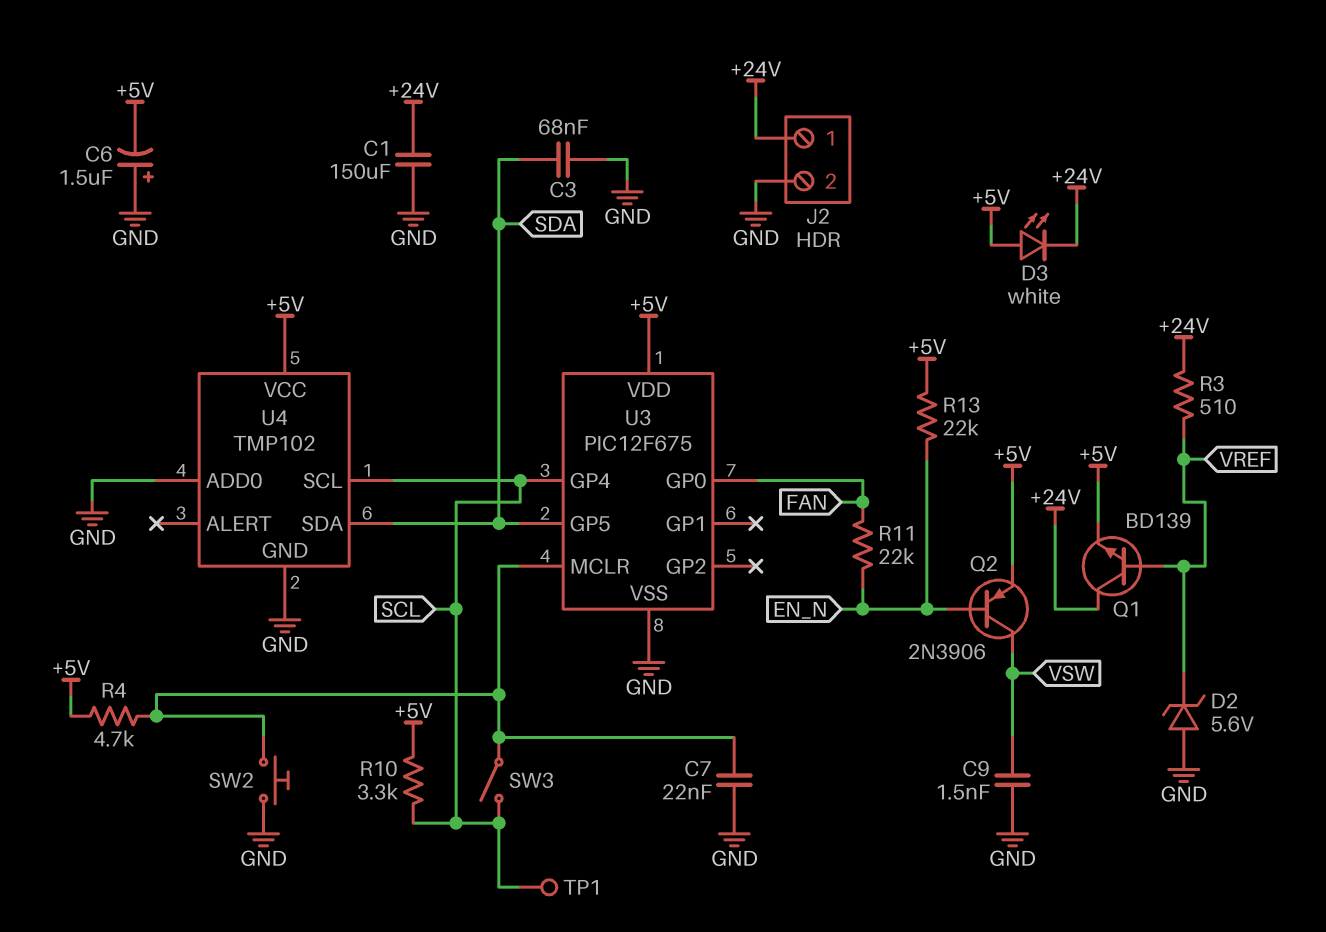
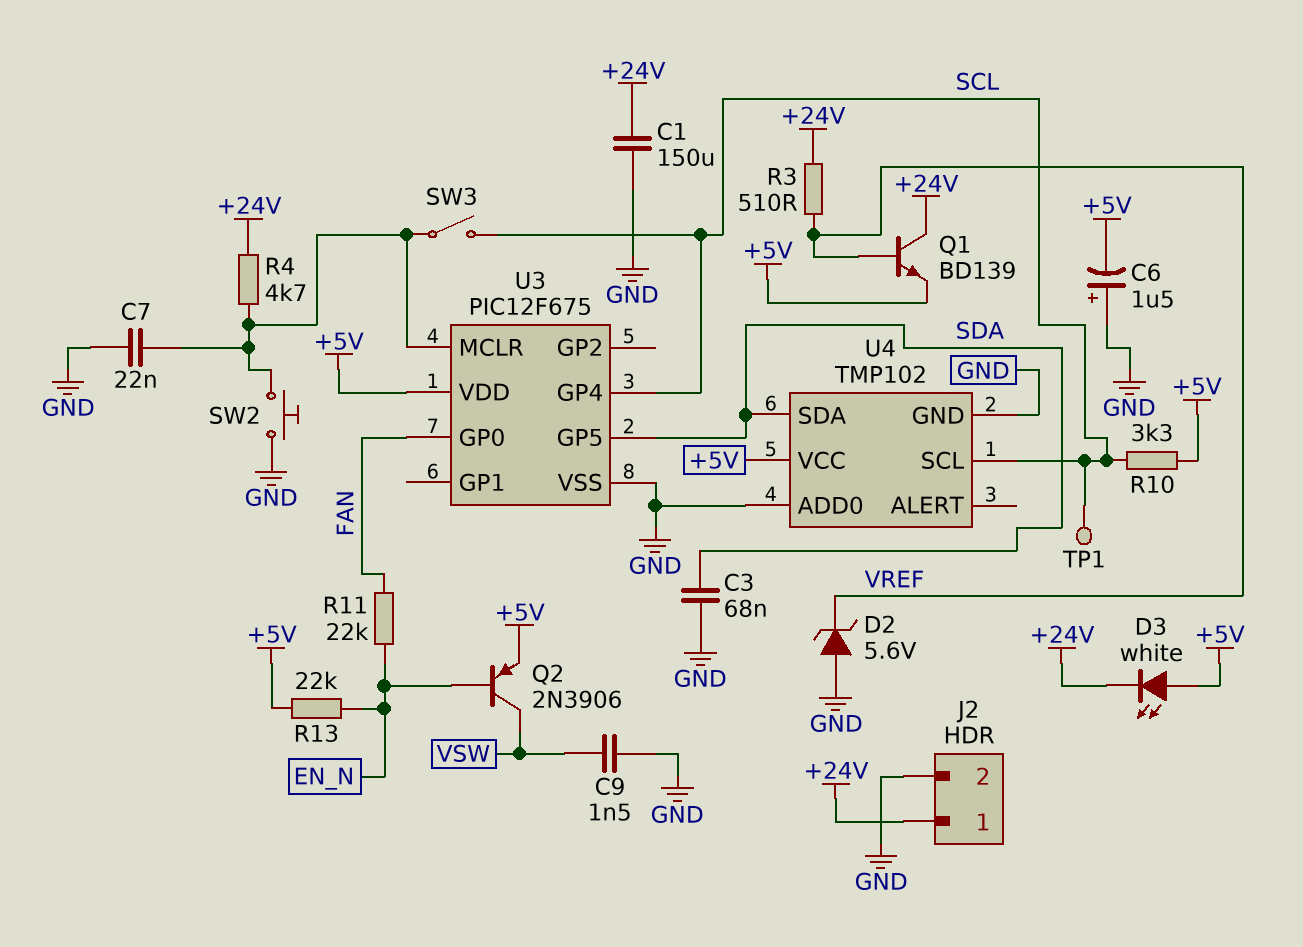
R4: 4.7k (+5V, U3/MCLR) -> 4.7k (+24V, U3/MCLR)

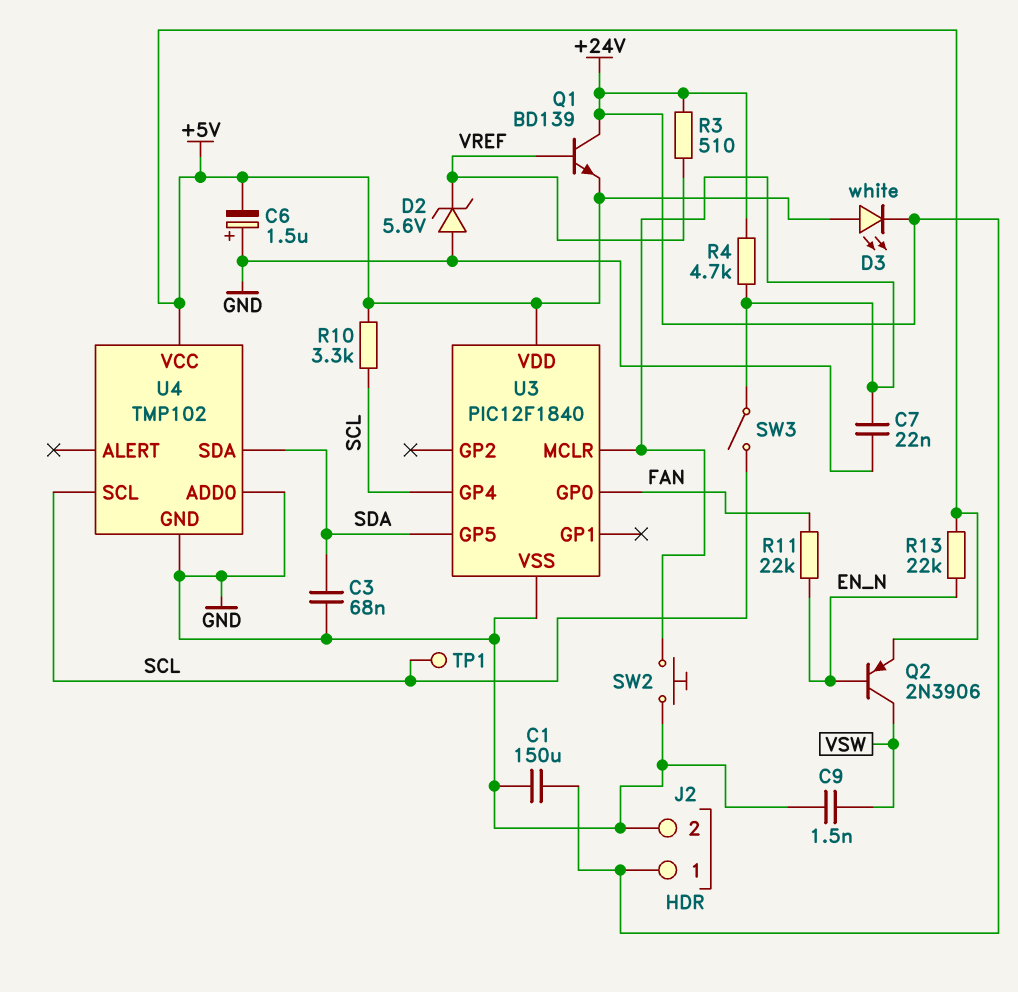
U3: PIC12F675 -> PIC12F1840

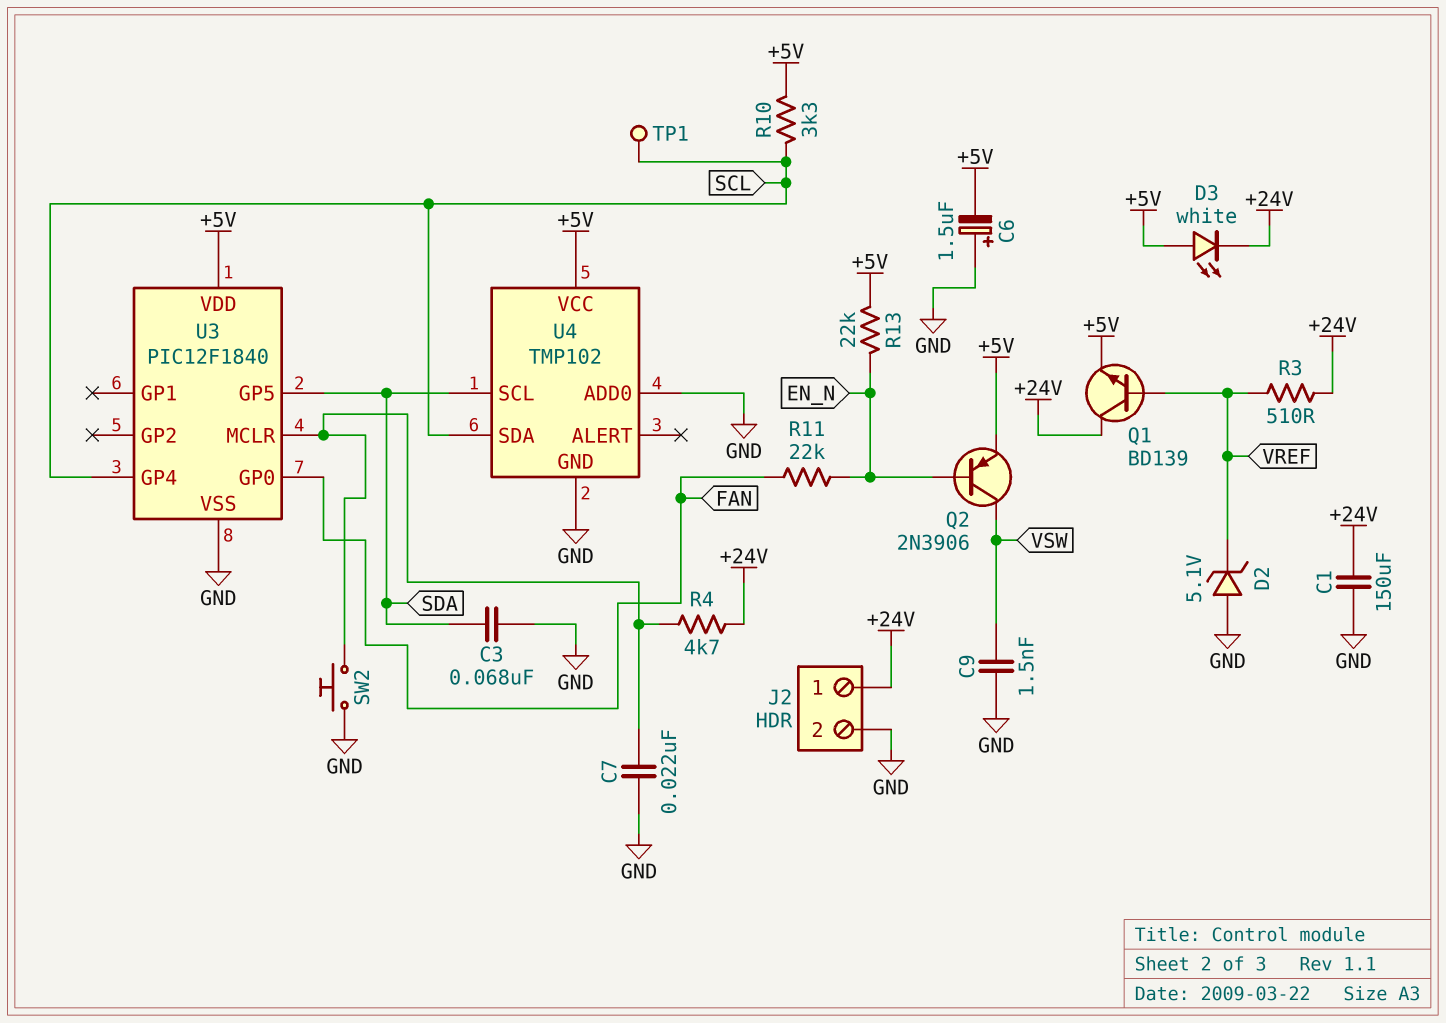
D2: zener 5.6V (A GND, K VREF) -> zener 5.1V (A GND, K VREF)
SW3: switch (SCL, U3/MCLR) -> none
U4 pin SCL: SCL -> SDA
U4 pin SDA: SDA -> SCL

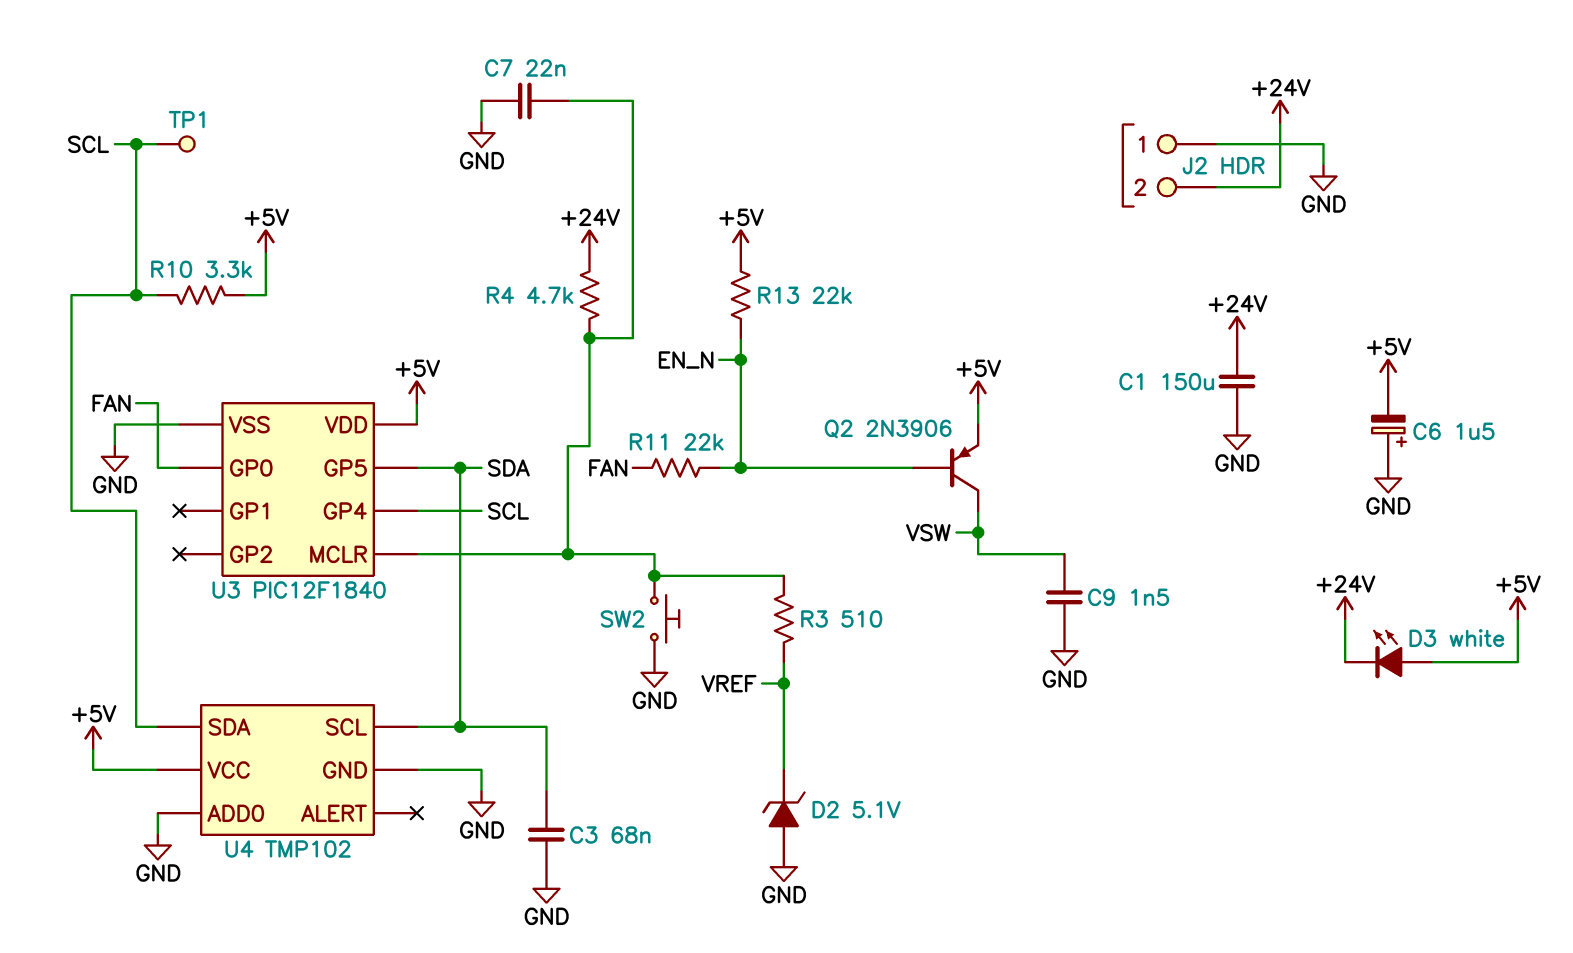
J2 pin 1: +24V -> GND
J2 pin 2: GND -> +24V
Q1: NPN BD139 (B VREF, C +24V, E +5V) -> none
R3: 510 (+24V, VREF) -> 510 (U3/MCLR, VREF)

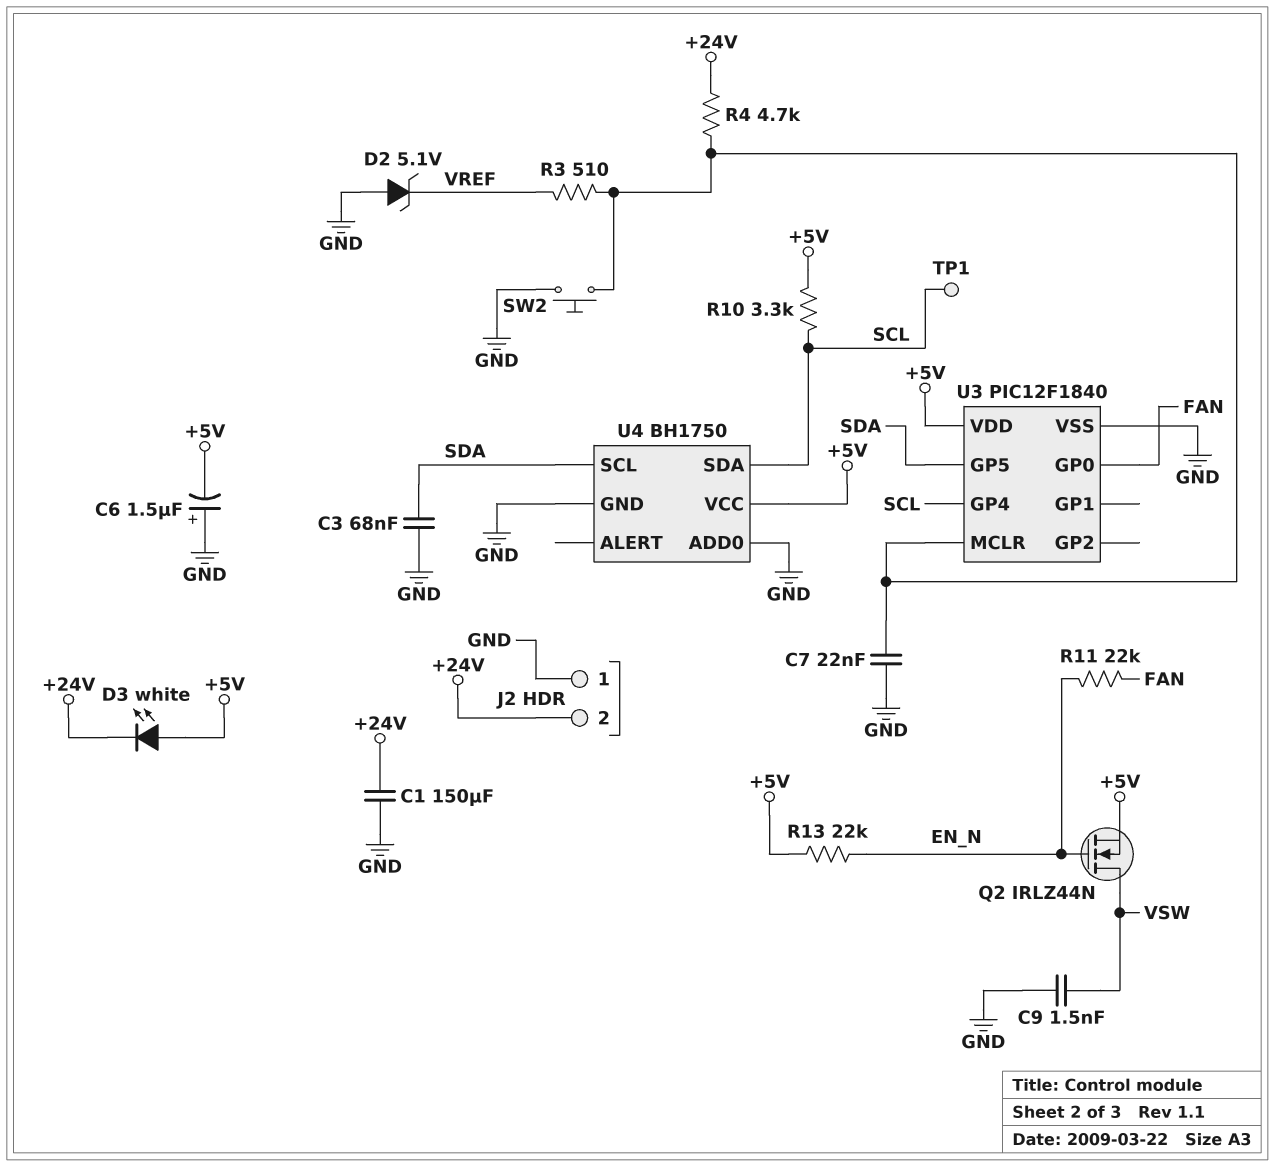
Q2: PNP 2N3906 (B EN_N, C VSW, E +5V) -> NMOS IRLZ44N (G EN_N, D VSW, S +5V)
U4: TMP102 -> BH1750

